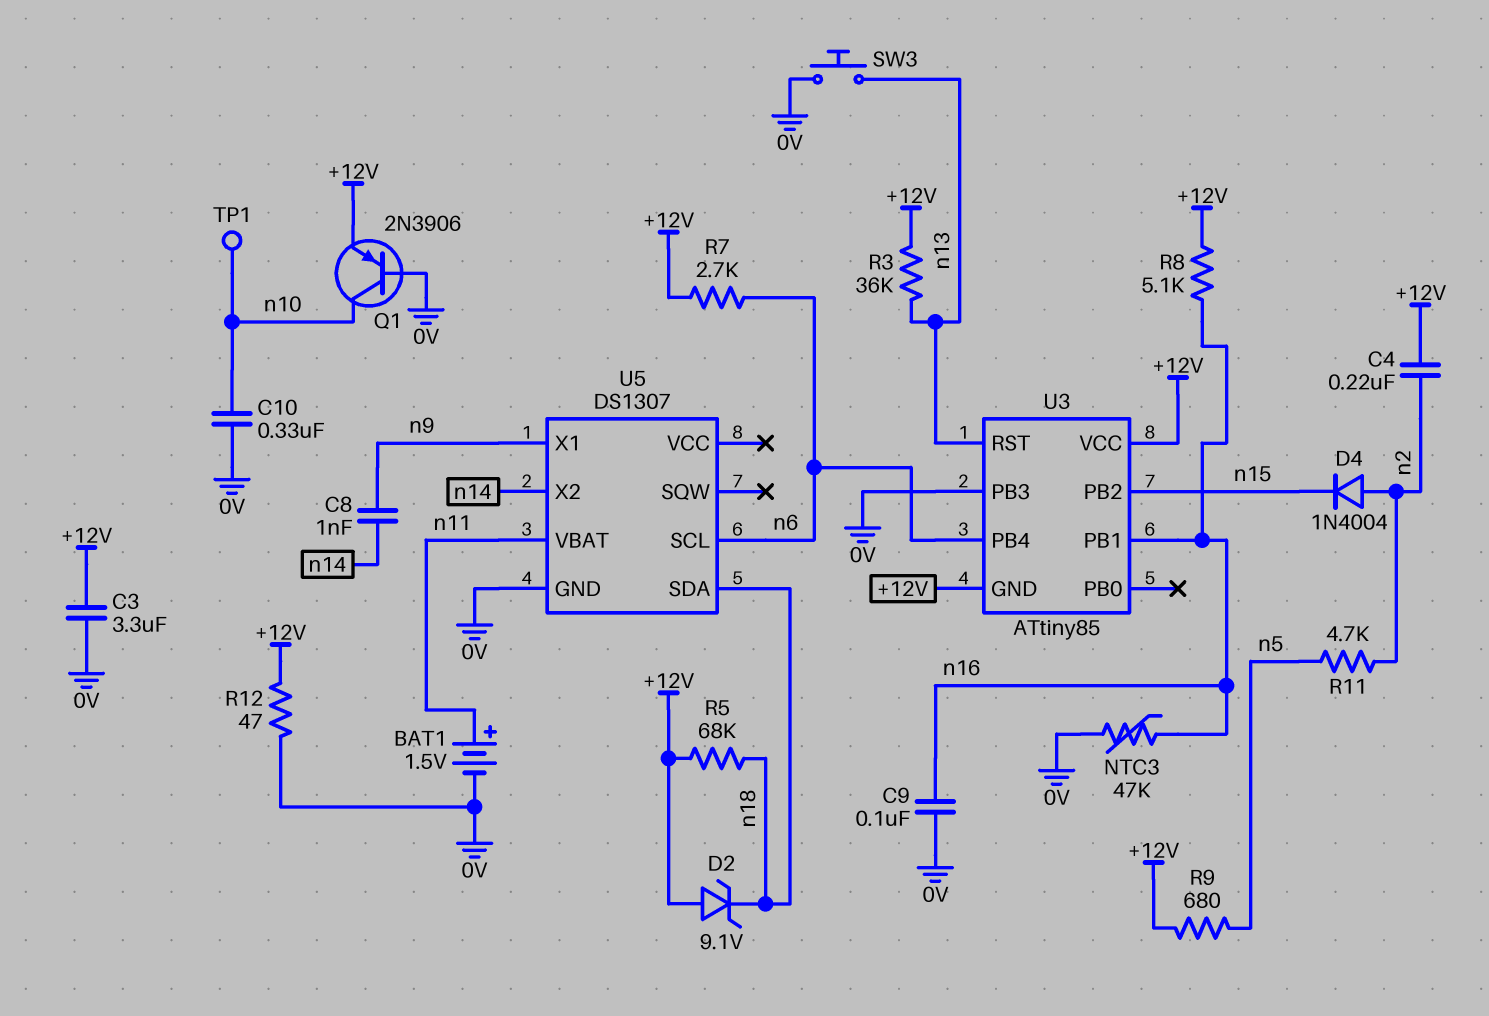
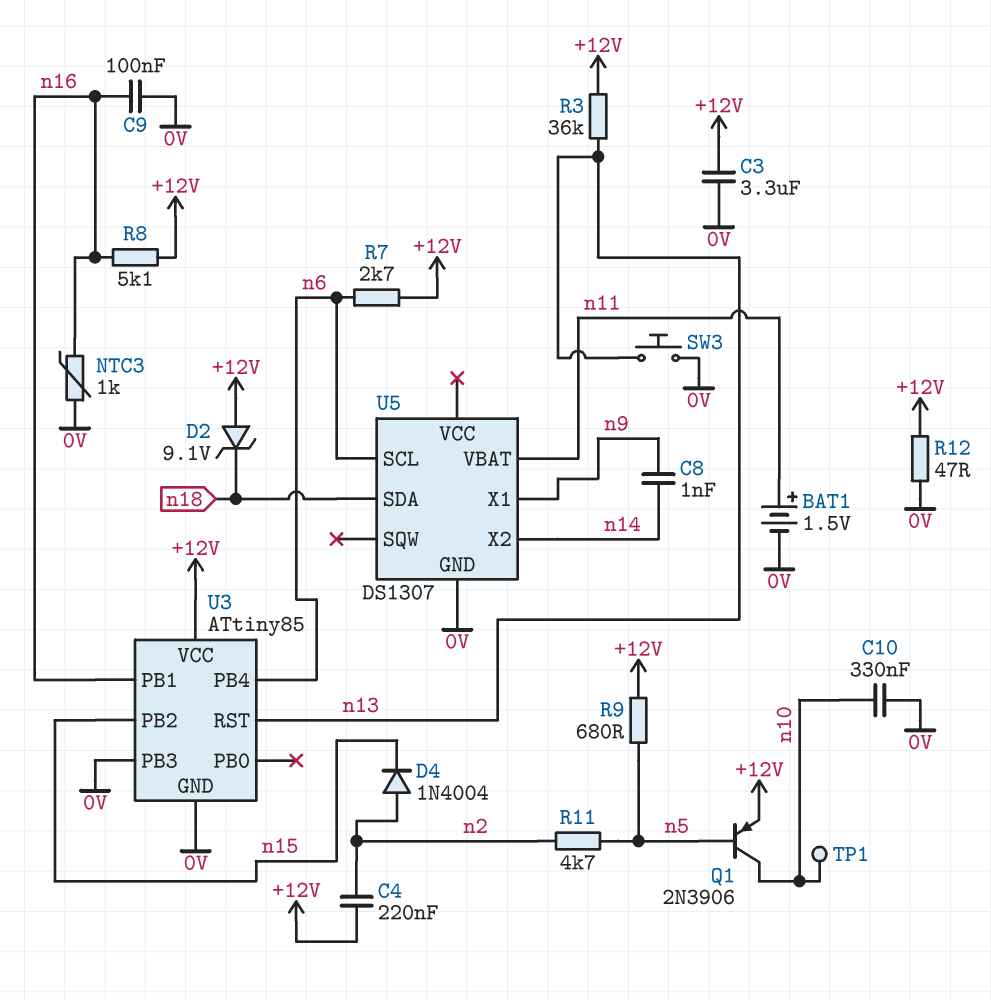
NTC3: 47k (0V, n16) -> 1k (0V, n16)
Q1: PNP 2N3906 (B 0V, C n10, E +12V) -> PNP 2N3906 (B n5, C n10, E +12V)
R5: 68k (+12V, n18) -> none
U3 pin GND: +12V -> 0V

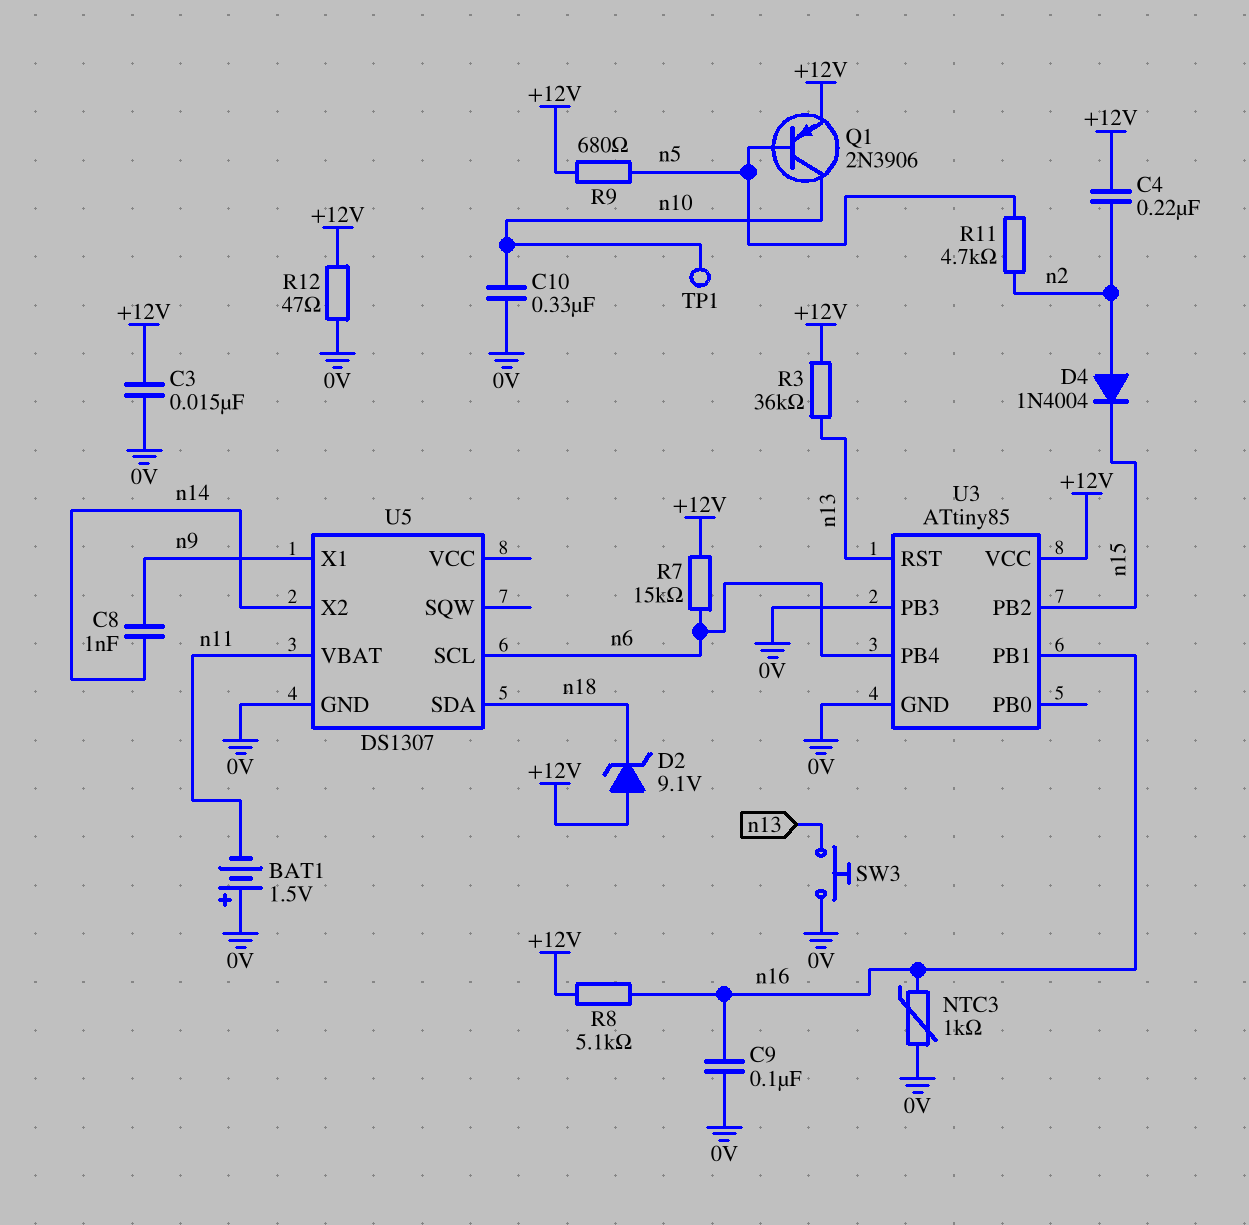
BAT1: 1.5V (plus n11, minus 0V) -> 1.5V (plus 0V, minus n11)
C3: 3.3uF (+12V, 0V) -> 15nF (+12V, 0V)
R7: 2.7k (+12V, n6) -> 15k (+12V, n6)

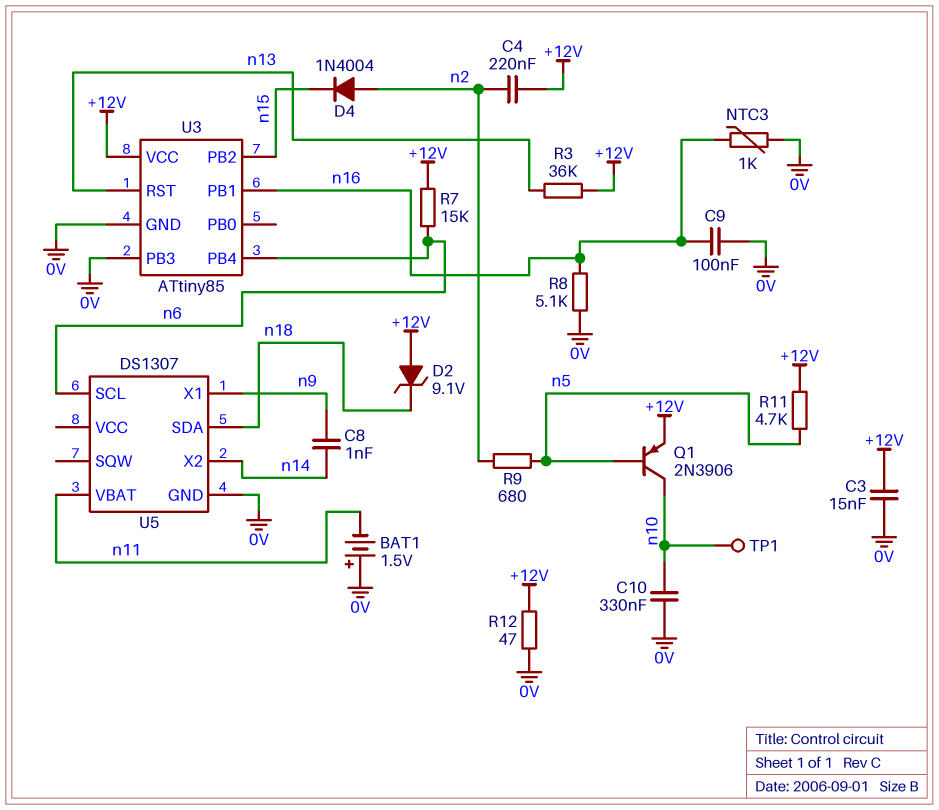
R8: 5.1k (+12V, n16) -> 5.1k (0V, n16)
R9: 680 (+12V, n5) -> 680 (n2, n5)
R11: 4.7k (n2, n5) -> 4.7k (+12V, n5)
SW3: button (0V, n13) -> none

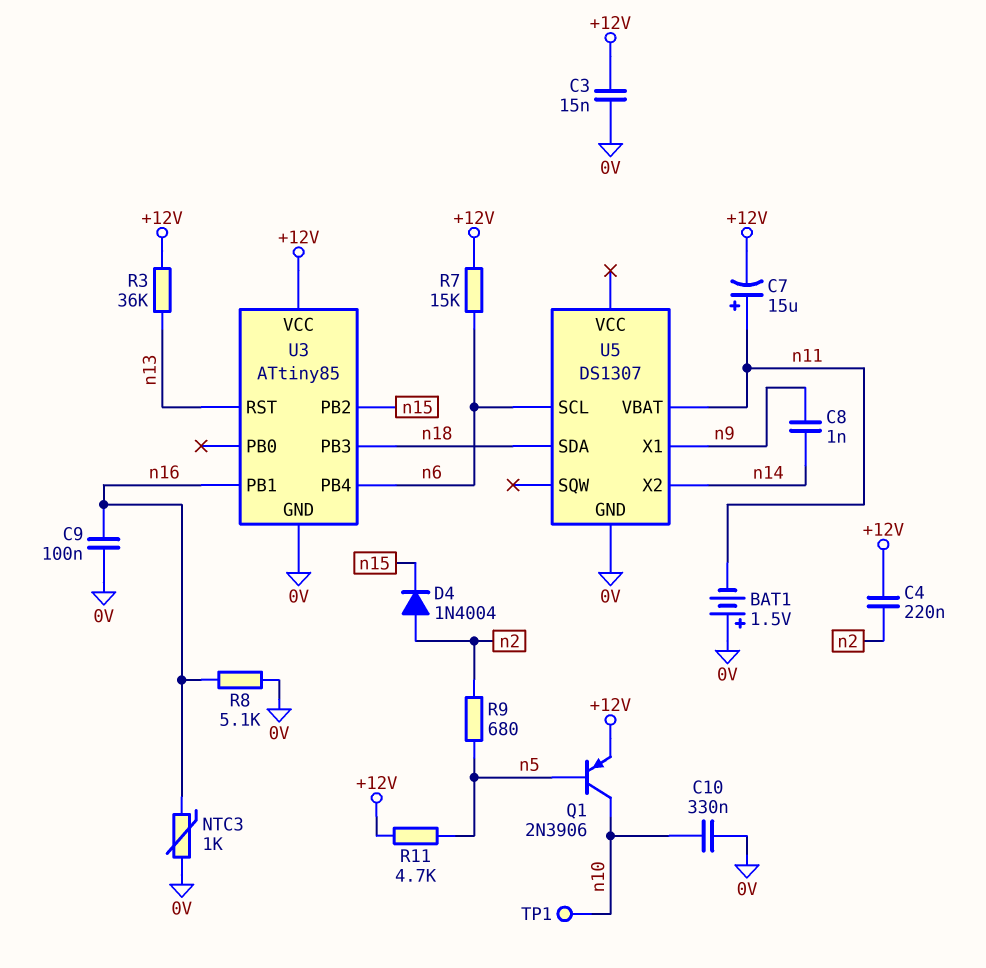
C7: none -> 15uF (plus n11, minus +12V)
D2: zener 9.1V (A +12V, K n18) -> none
R12: 47 (+12V, 0V) -> none
U3 pin PB3: 0V -> n18

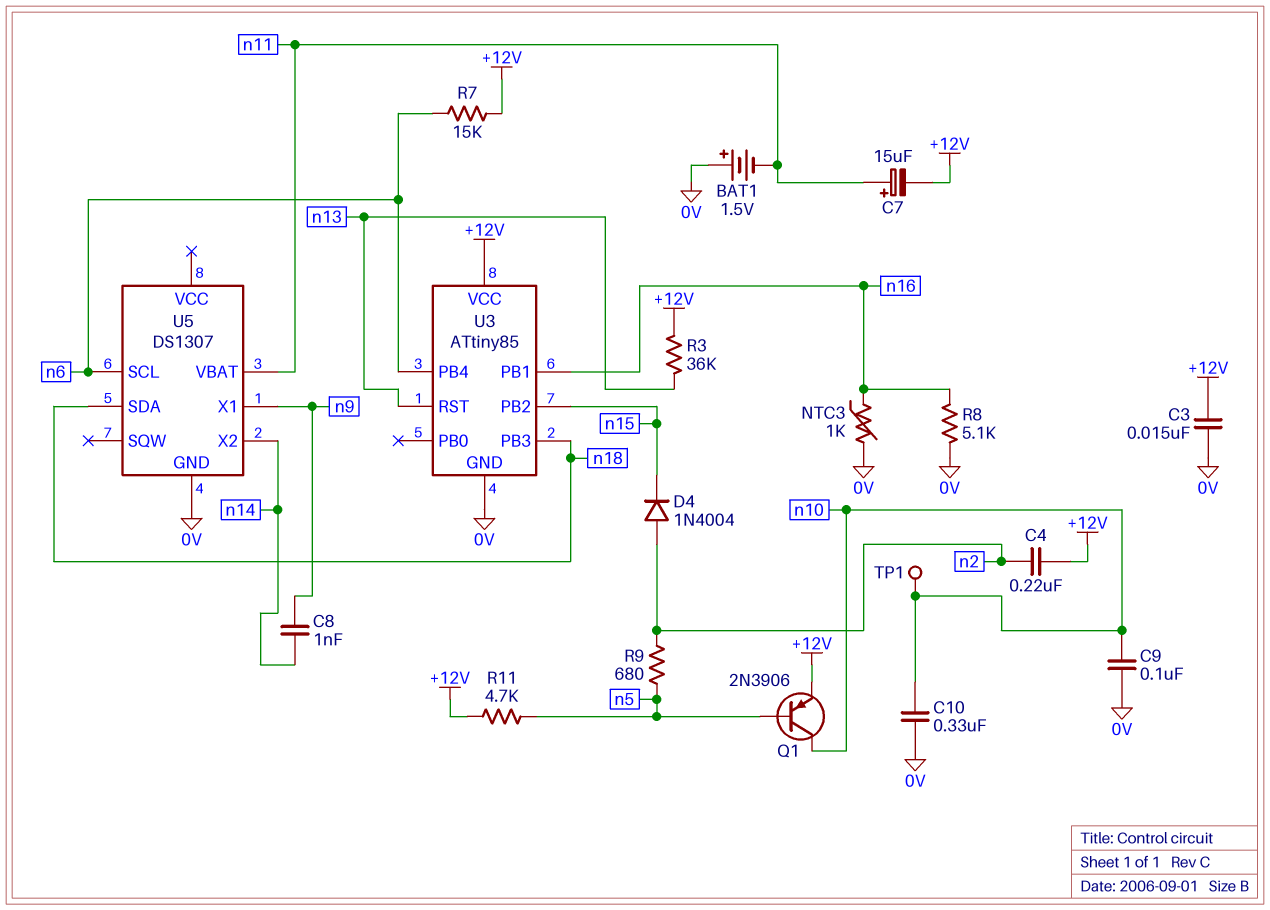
C9: 100nF (0V, n16) -> 100nF (0V, n10)

